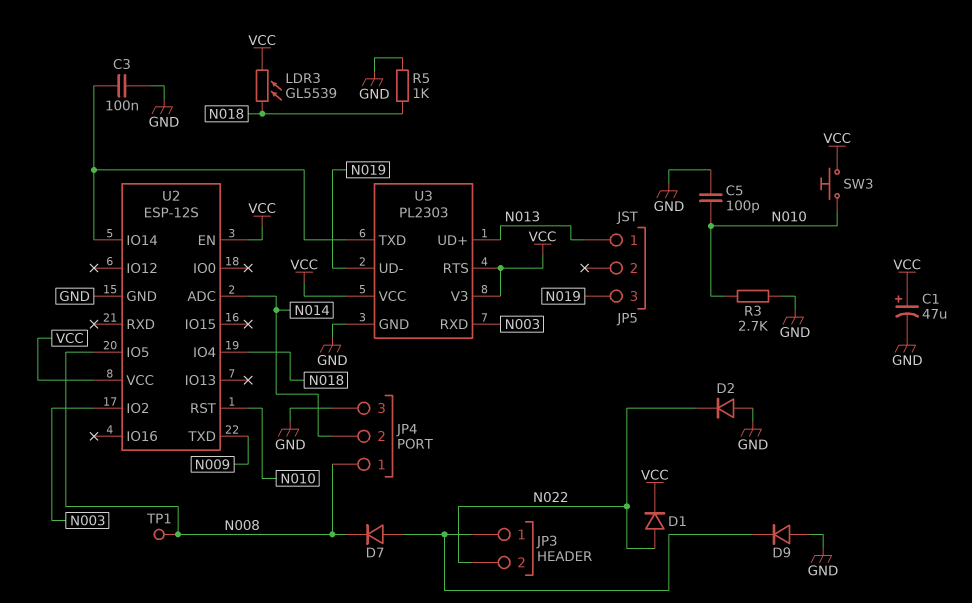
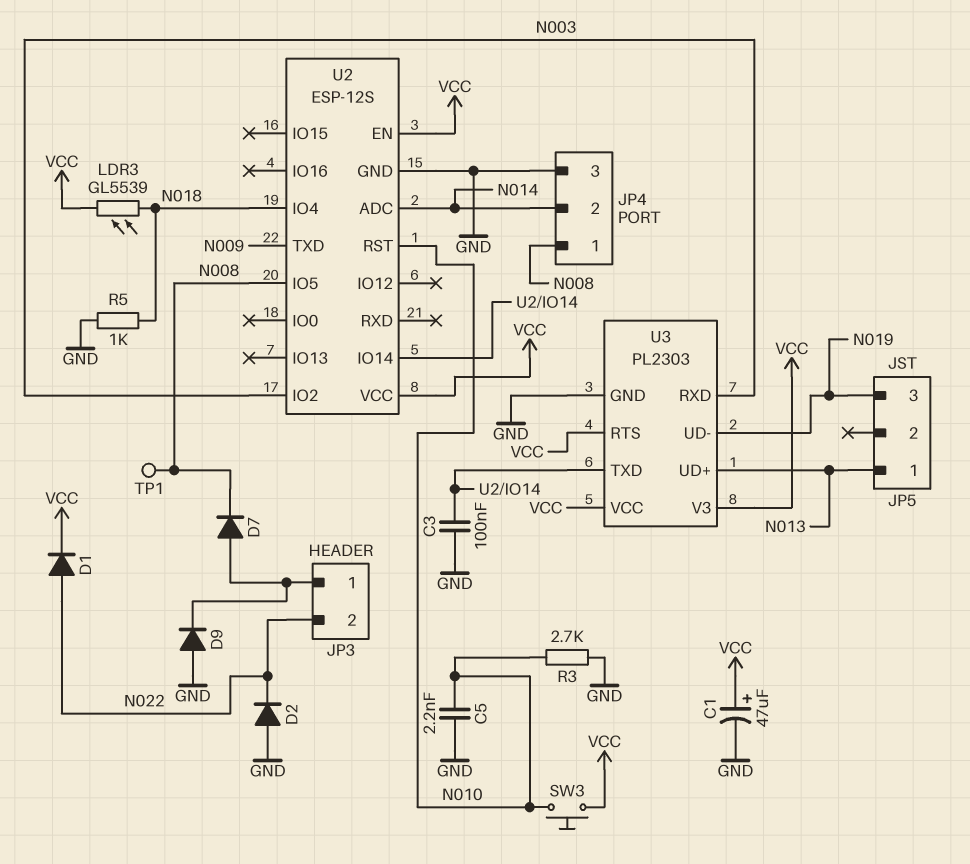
C5: 100pF (GND, N010) -> 2.2nF (GND, N010)

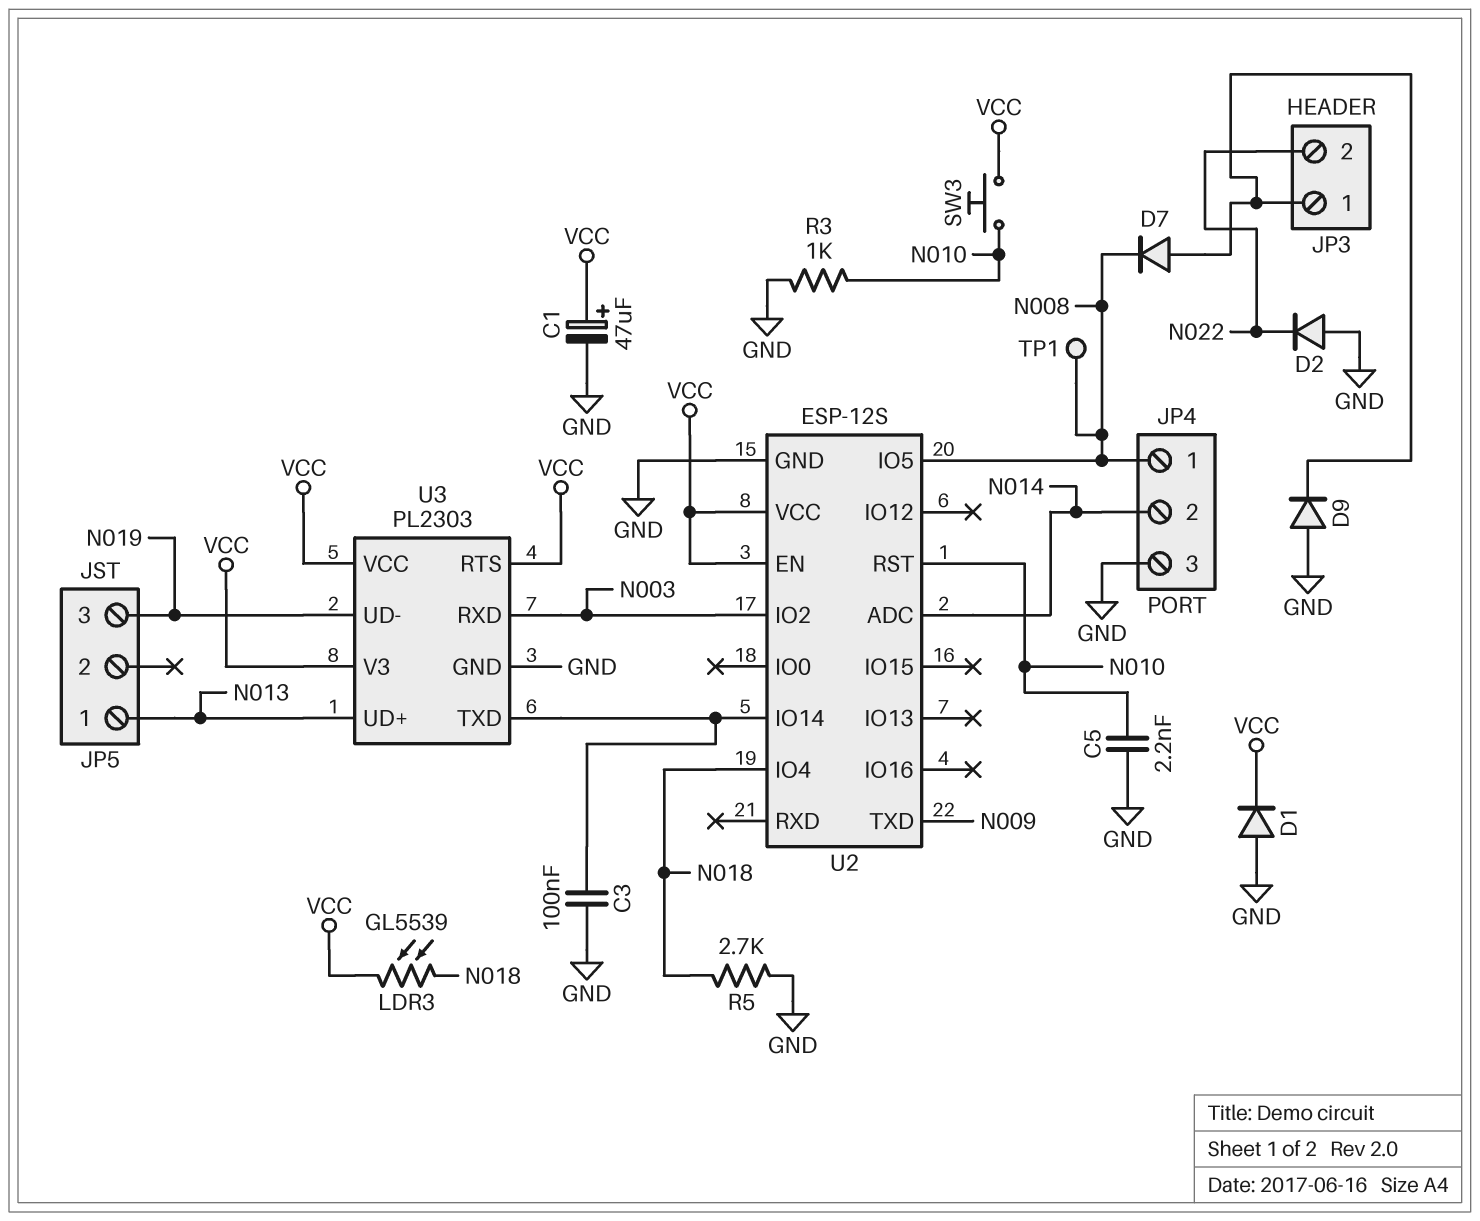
D1: diode (A N022, K VCC) -> diode (A GND, K VCC)
R3: 2.7k (GND, N010) -> 1k (GND, N010)
R5: 1k (GND, N018) -> 2.7k (GND, N018)

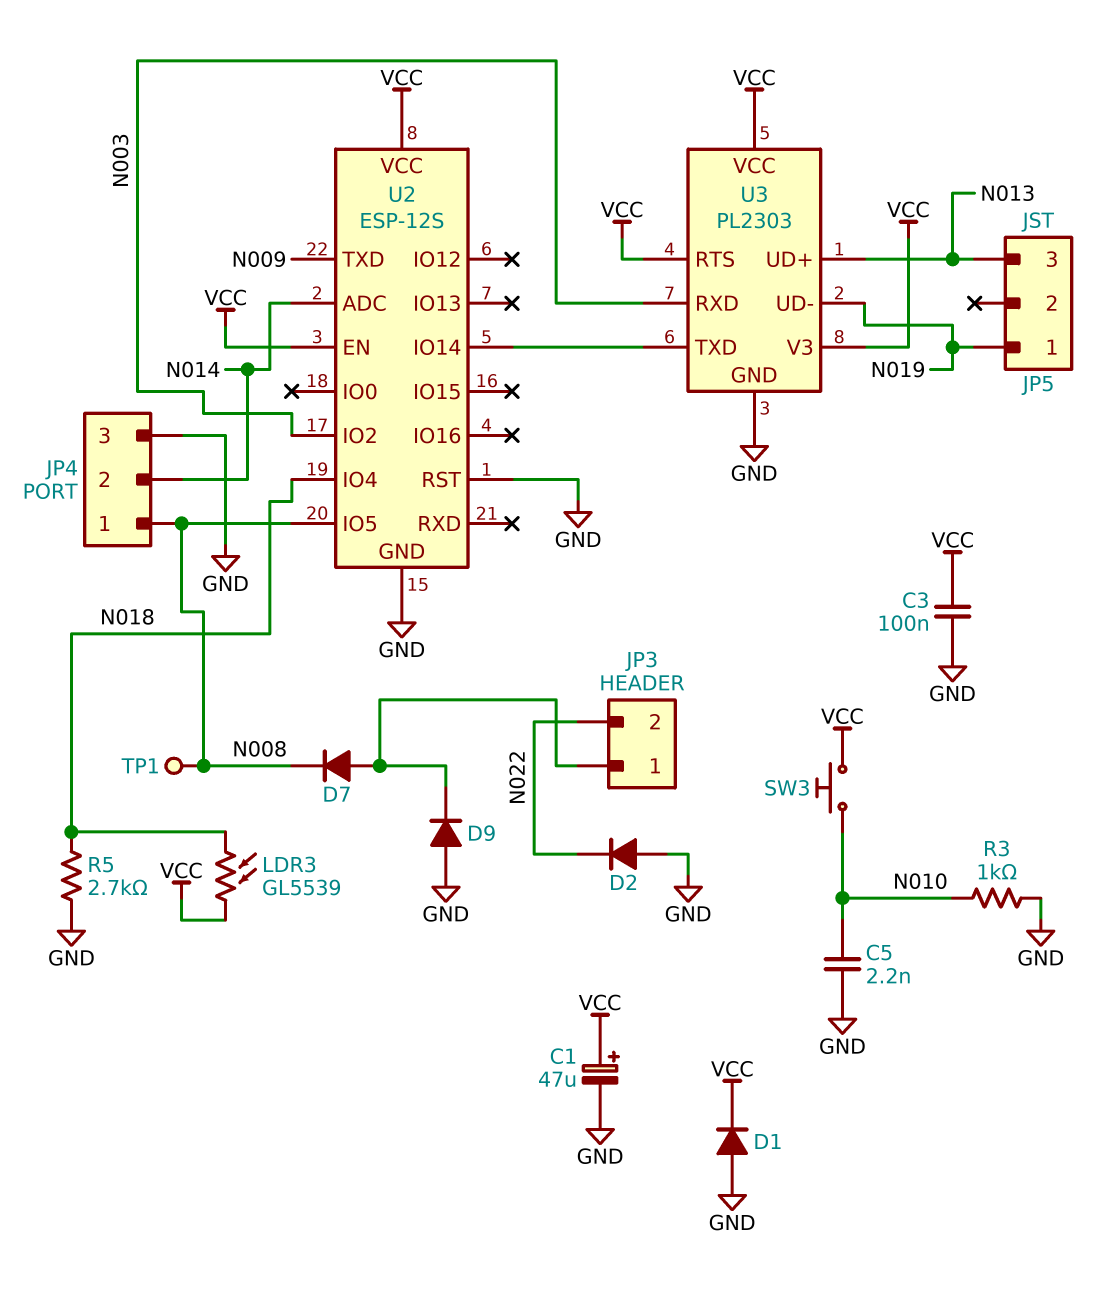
C3: 100nF (GND, U2/IO14) -> 100nF (GND, VCC)
JP5 pin 1: N013 -> N019
JP5 pin 3: N019 -> N013
U2 pin RST: N010 -> GND

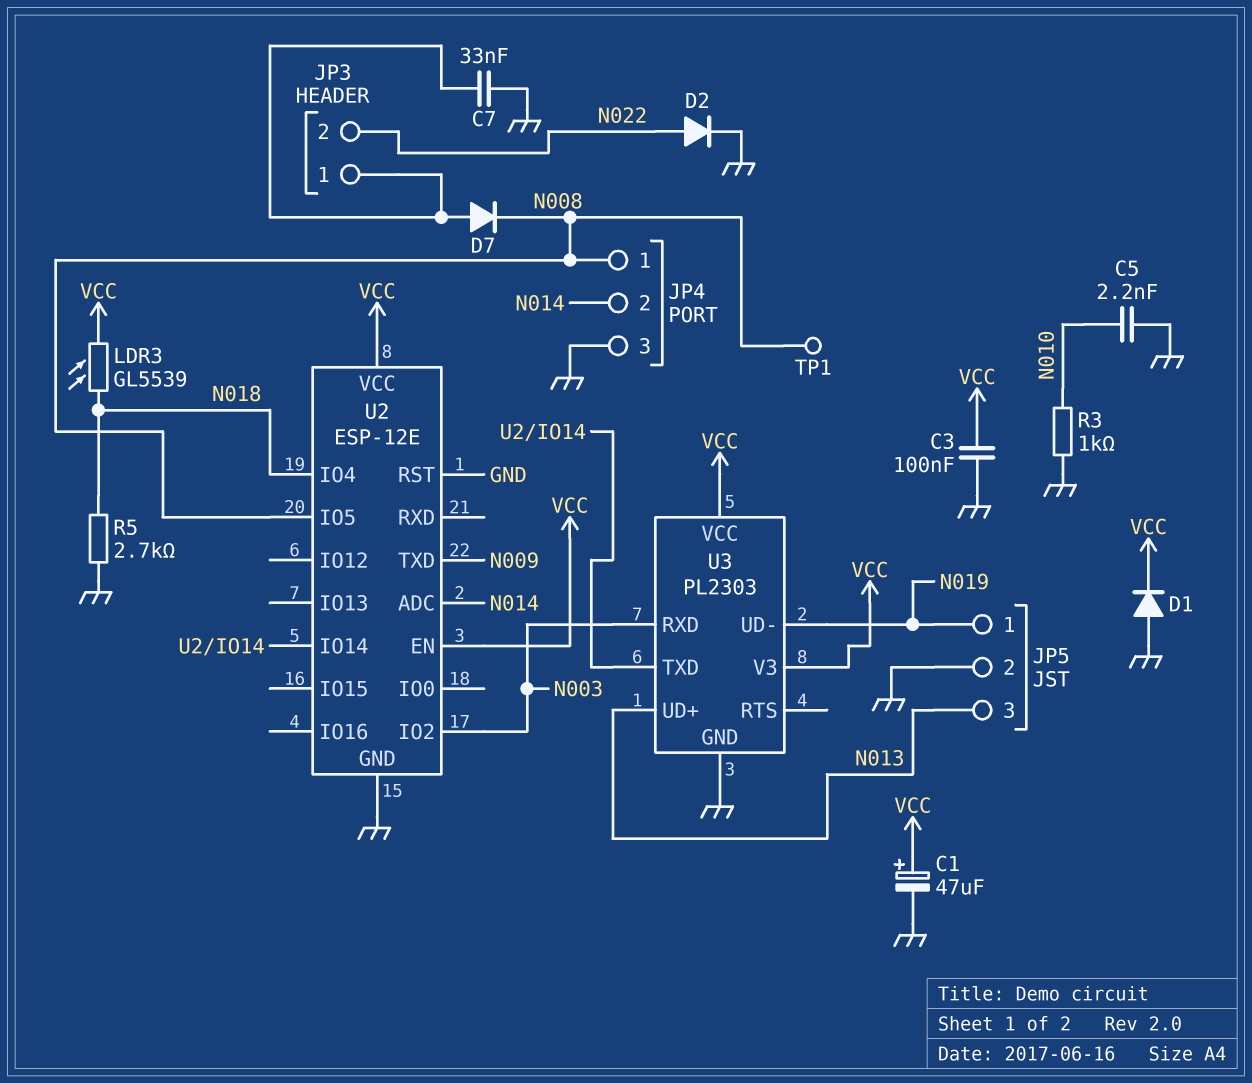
C7: none -> 33nF (GND, JP3/1)
D2: diode (A GND, K N022) -> diode (A N022, K GND)
D9: diode (A GND, K JP3/1) -> none
JP5 pin 2: none -> GND
SW3: button (N010, VCC) -> none
U2: ESP-12S -> ESP-12E
U3 pin RTS: VCC -> none

